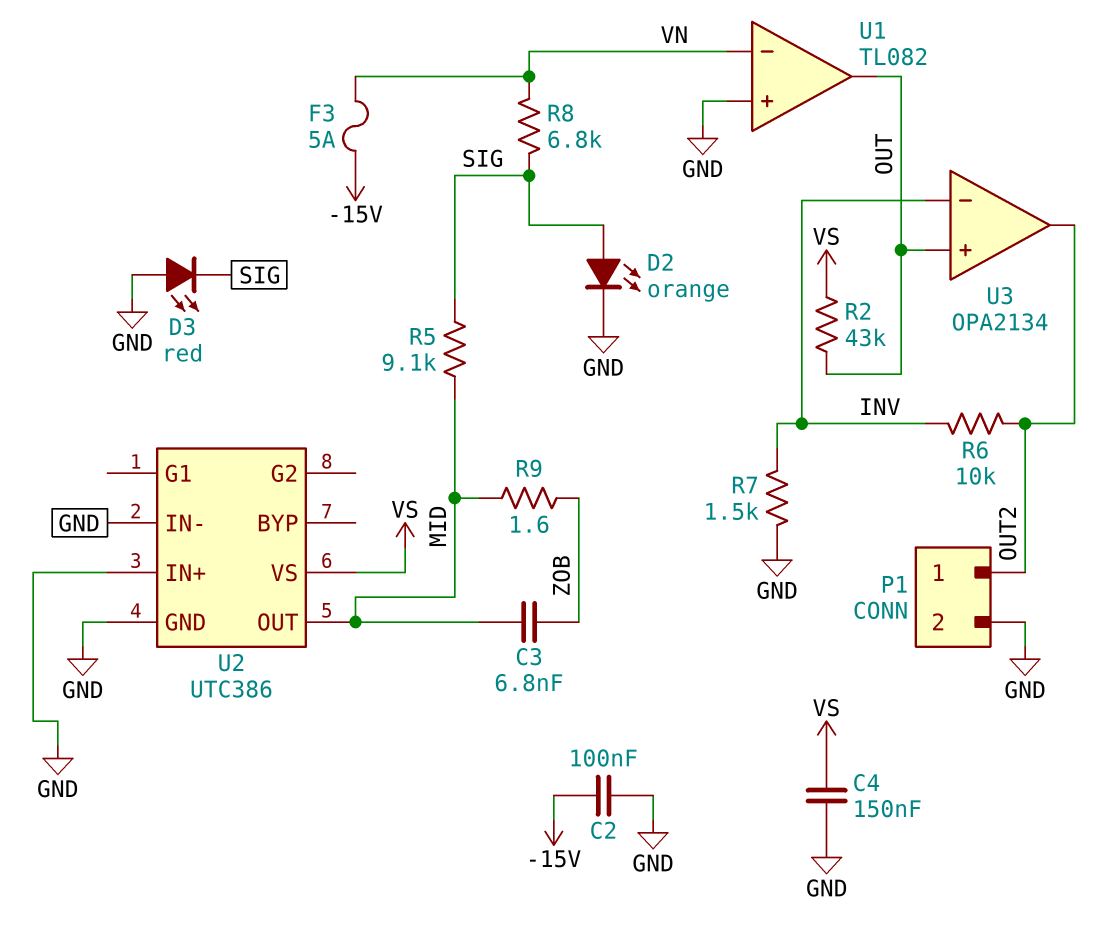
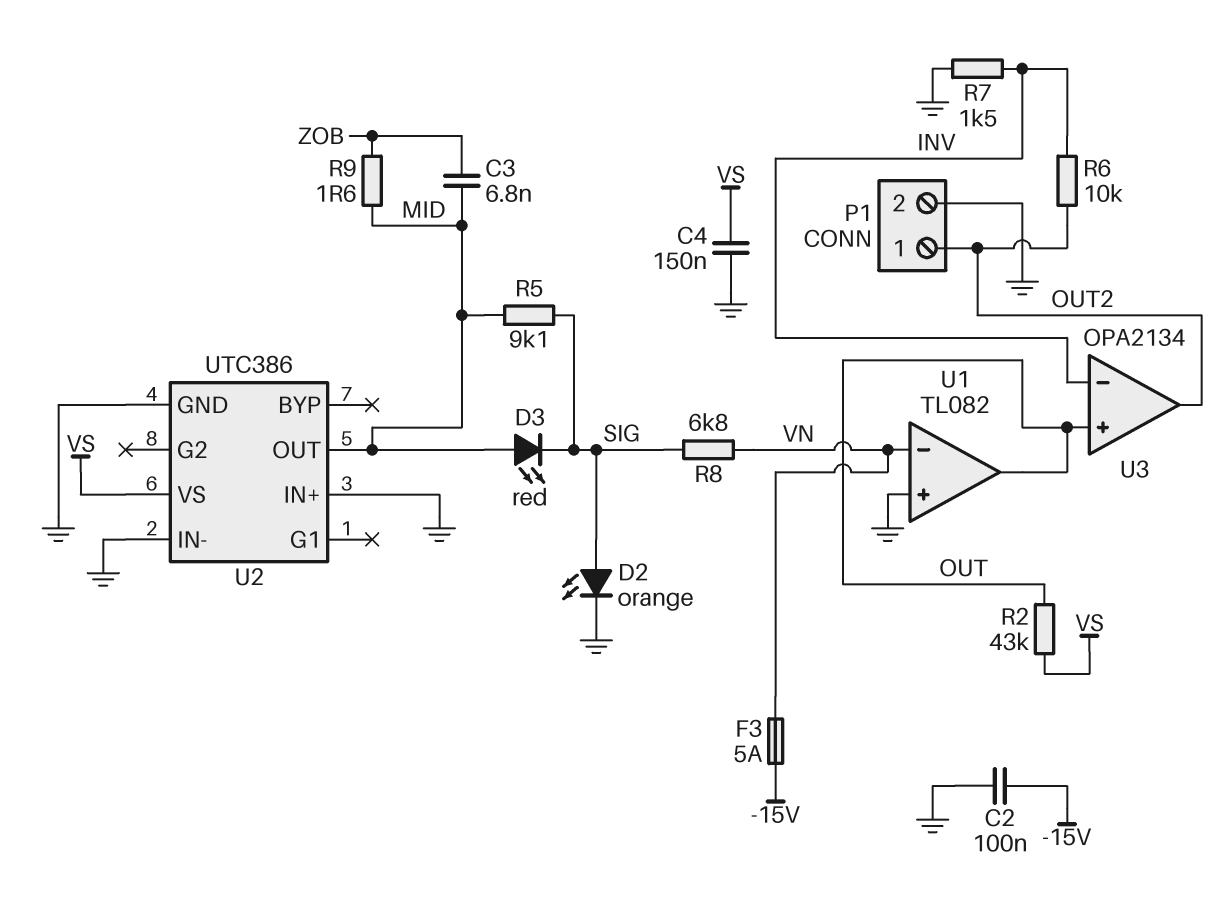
D3: LED red (A GND, K SIG) -> LED red (A MID, K SIG)

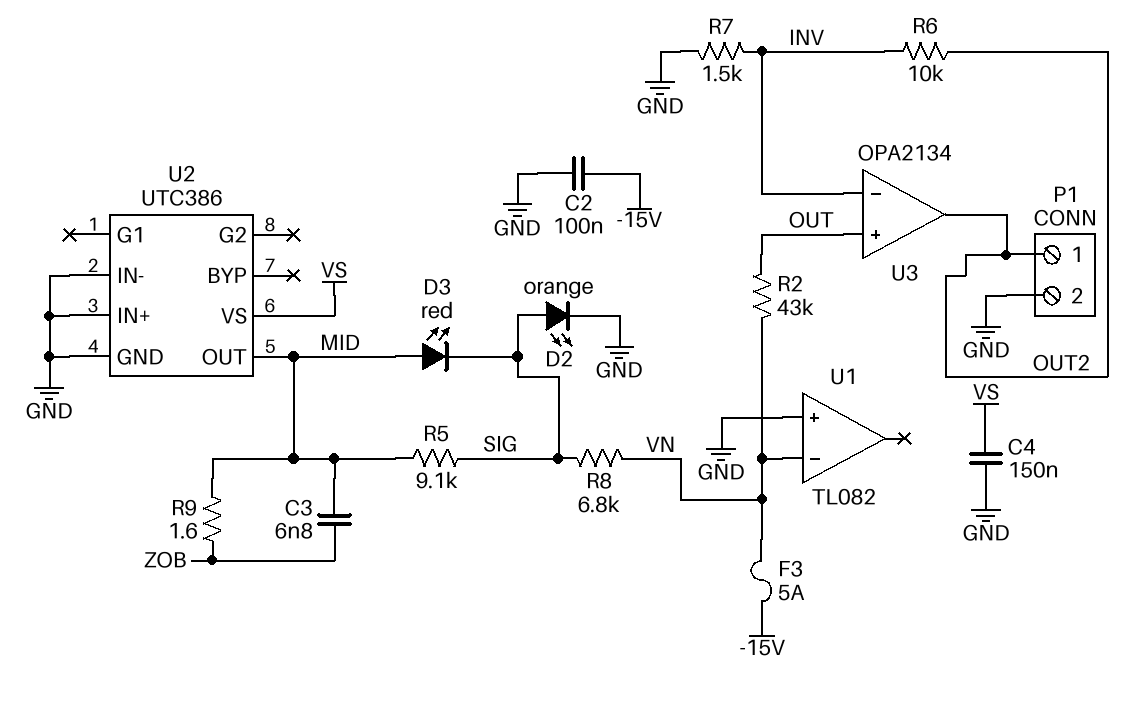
R2: 43k (OUT, VS) -> 43k (OUT, VN)
U1 pin out: OUT -> none

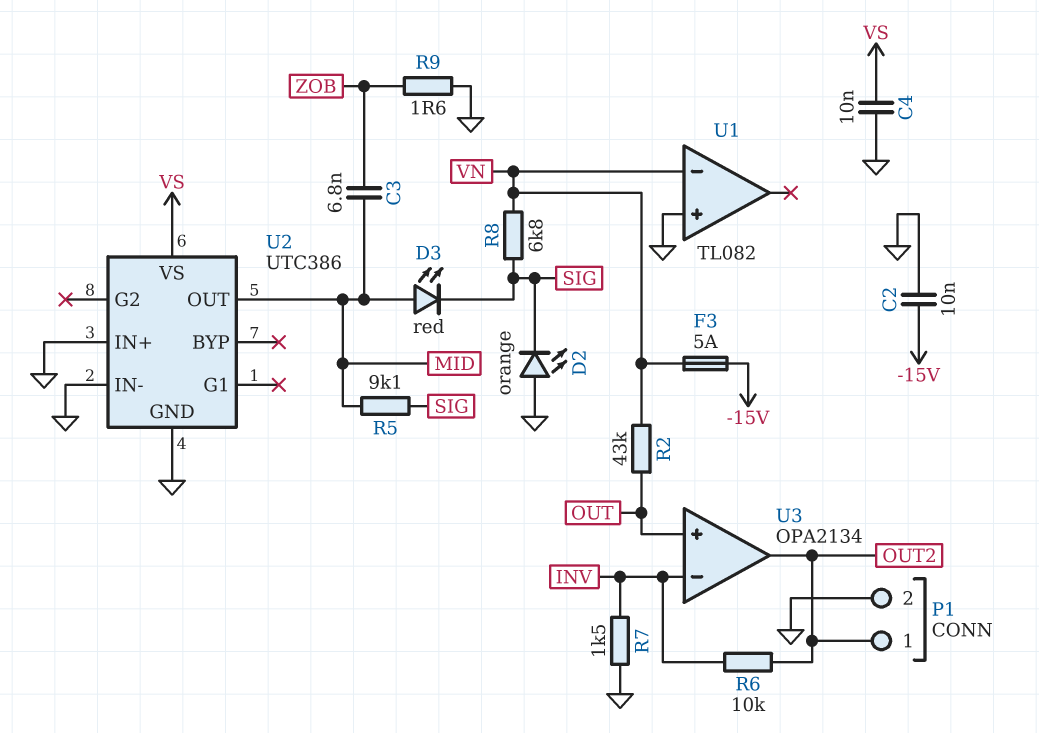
C2: 100nF (-15V, GND) -> 10nF (-15V, GND)
C4: 150nF (GND, VS) -> 10nF (GND, VS)
D2: LED orange (A SIG, K GND) -> LED orange (A GND, K SIG)
R9: 1.6 (MID, ZOB) -> 1.6 (GND, ZOB)

